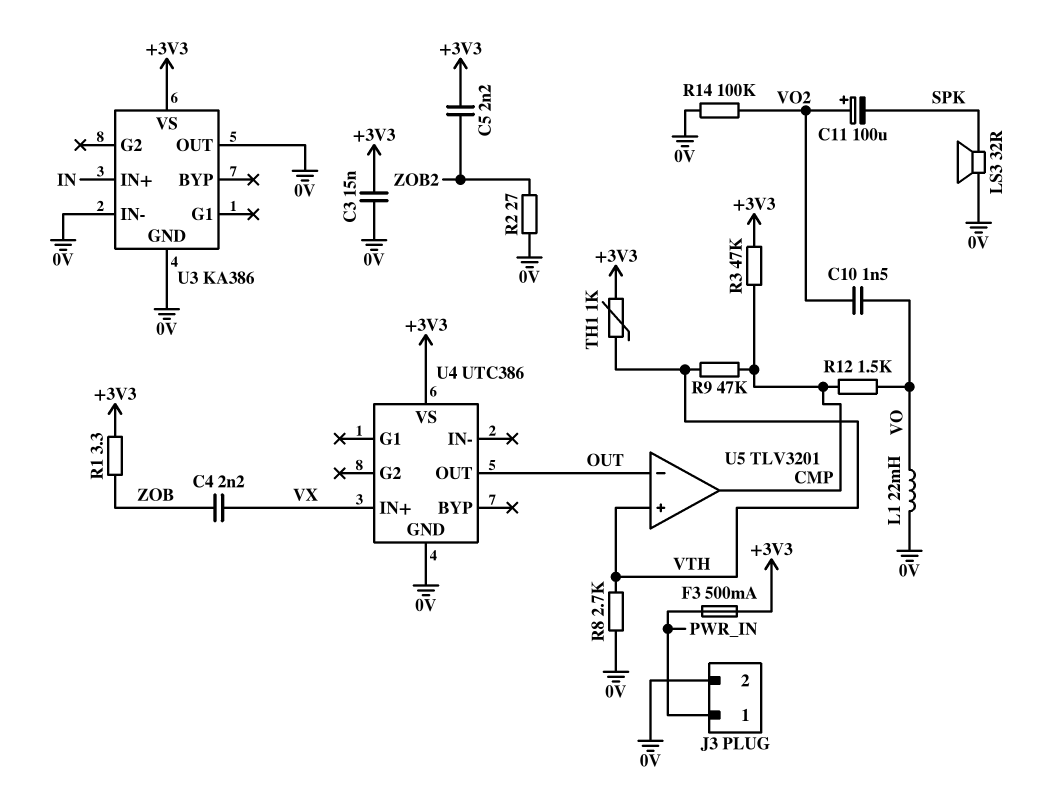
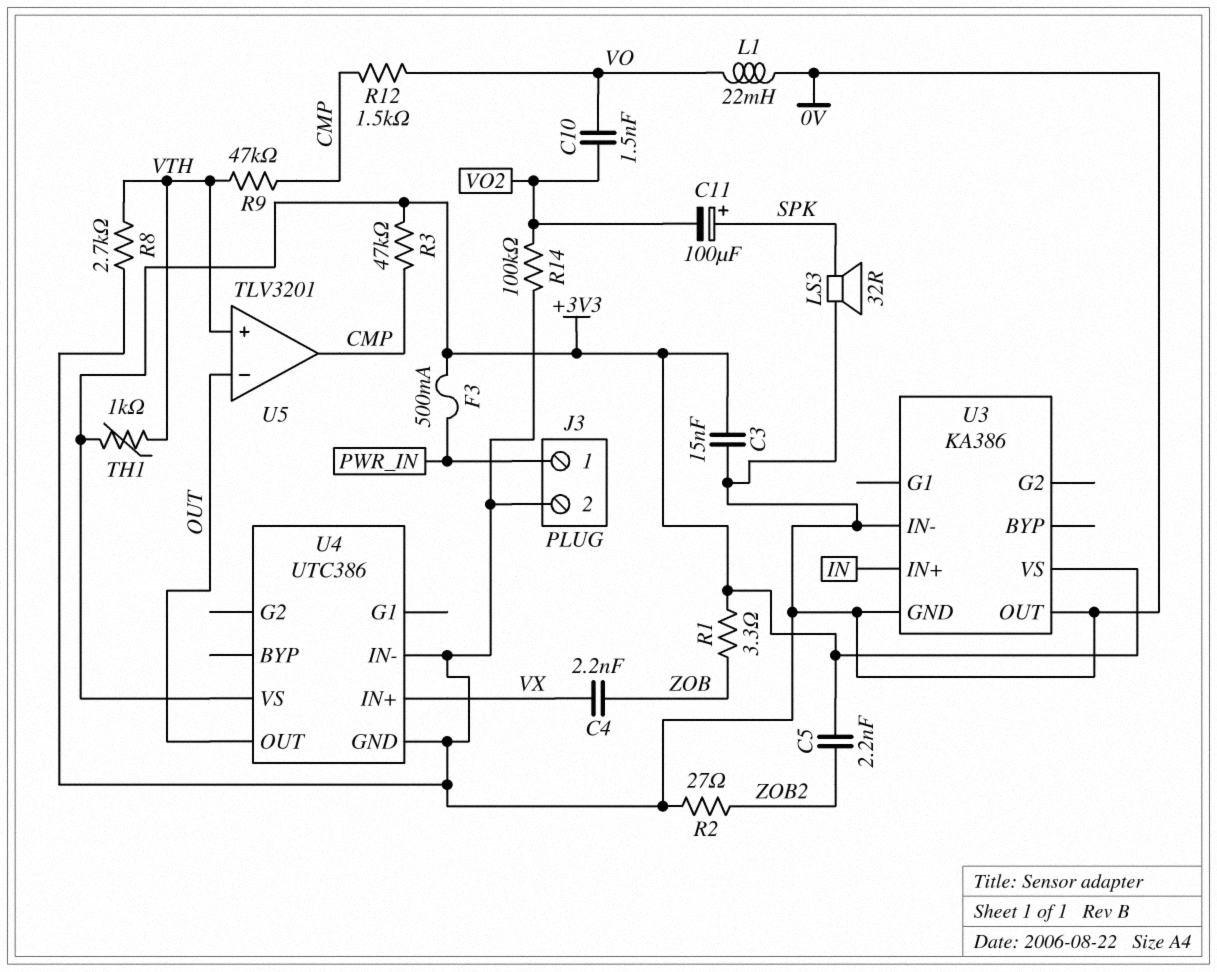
C11: 100uF (plus VO2, minus SPK) -> 100uF (plus SPK, minus VO2)
U4 pin IN-: none -> 0V

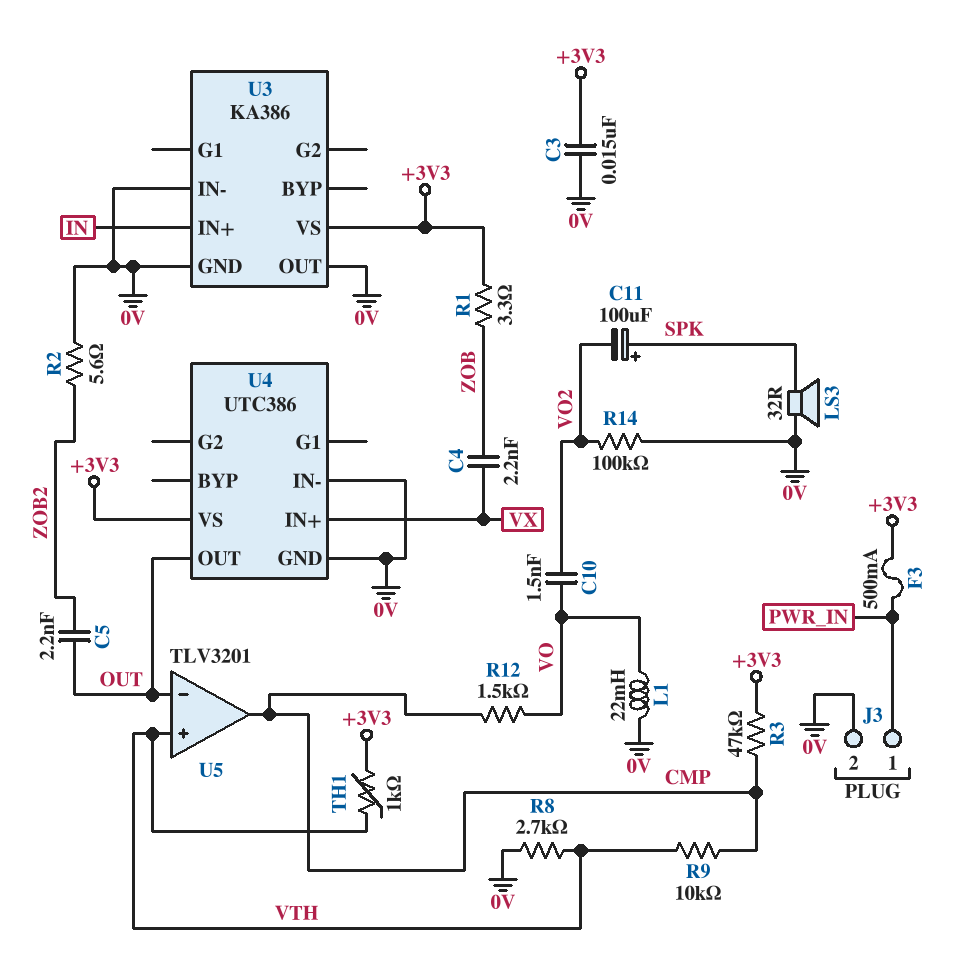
C5: 2.2nF (+3V3, ZOB2) -> 2.2nF (OUT, ZOB2)
R2: 27 (0V, ZOB2) -> 5.6 (0V, ZOB2)
R9: 47k (CMP, VTH) -> 10k (CMP, VTH)

